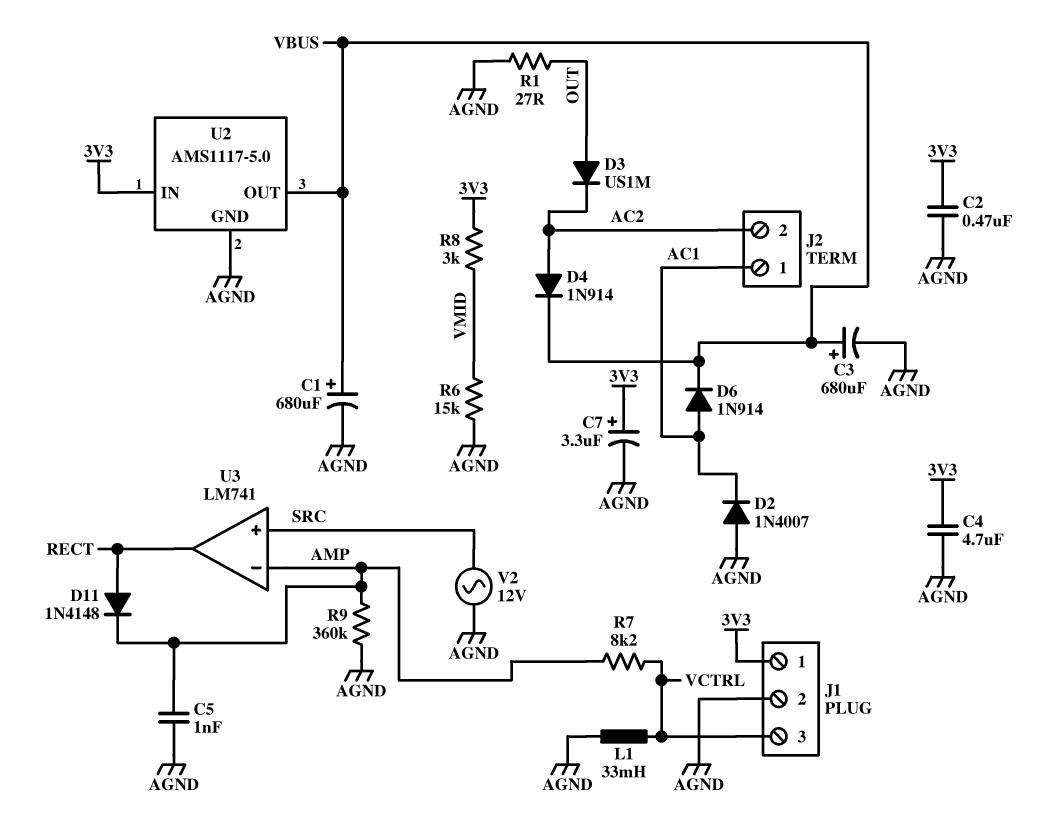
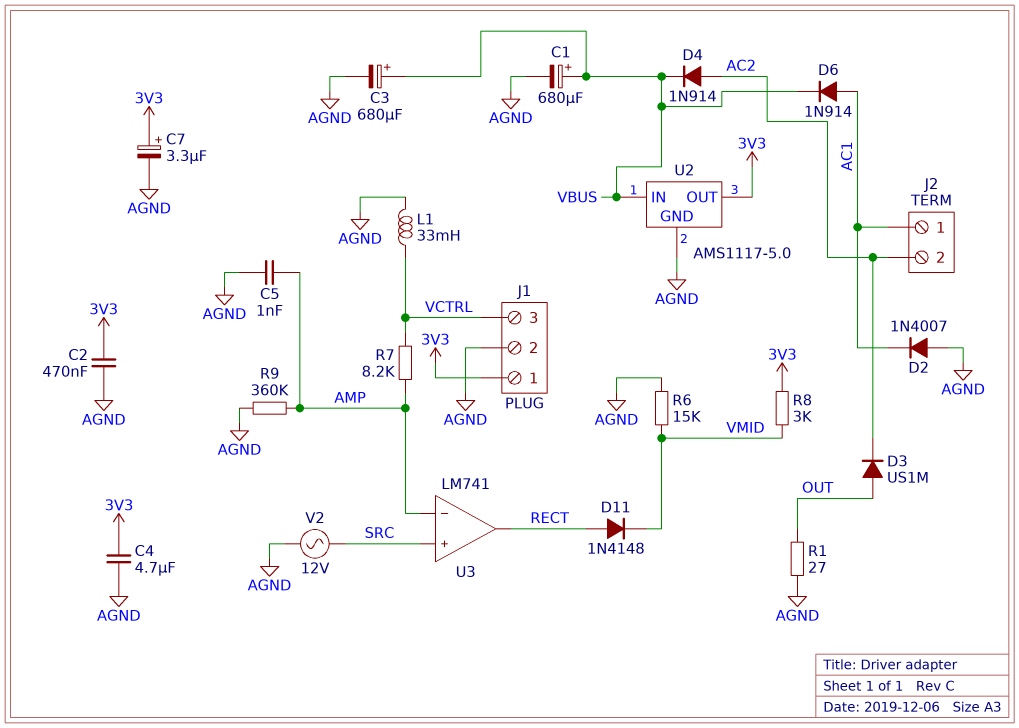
D11: diode 1N4148 (A RECT, K AMP) -> diode 1N4148 (A RECT, K VMID)
U2 pin IN: 3V3 -> VBUS
U2 pin OUT: VBUS -> 3V3

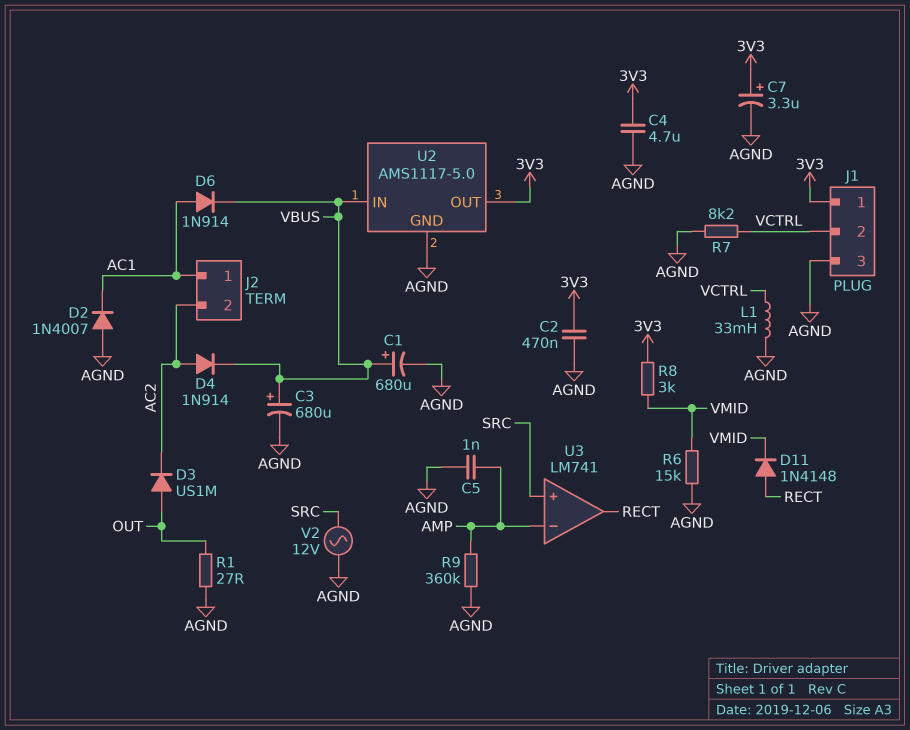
J1 pin 2: AGND -> VCTRL
J1 pin 3: VCTRL -> AGND
R7: 8.2k (AMP, VCTRL) -> 8.2k (AGND, VCTRL)

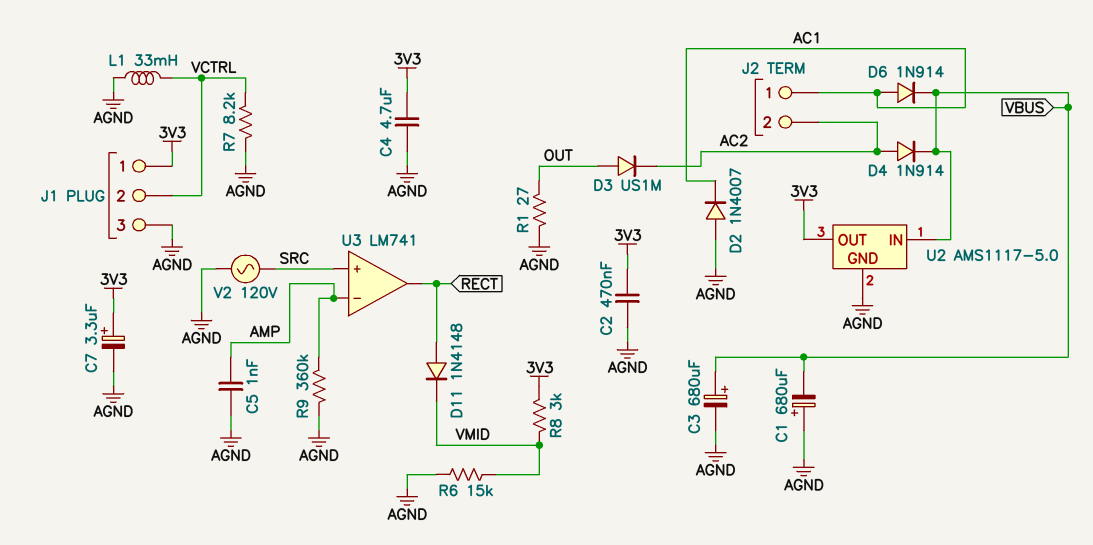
C1: 680uF (plus VBUS, minus AGND) -> 680uF (plus AGND, minus VBUS)
V2: AC 12V (AGND, SRC) -> AC 120V (AGND, SRC)

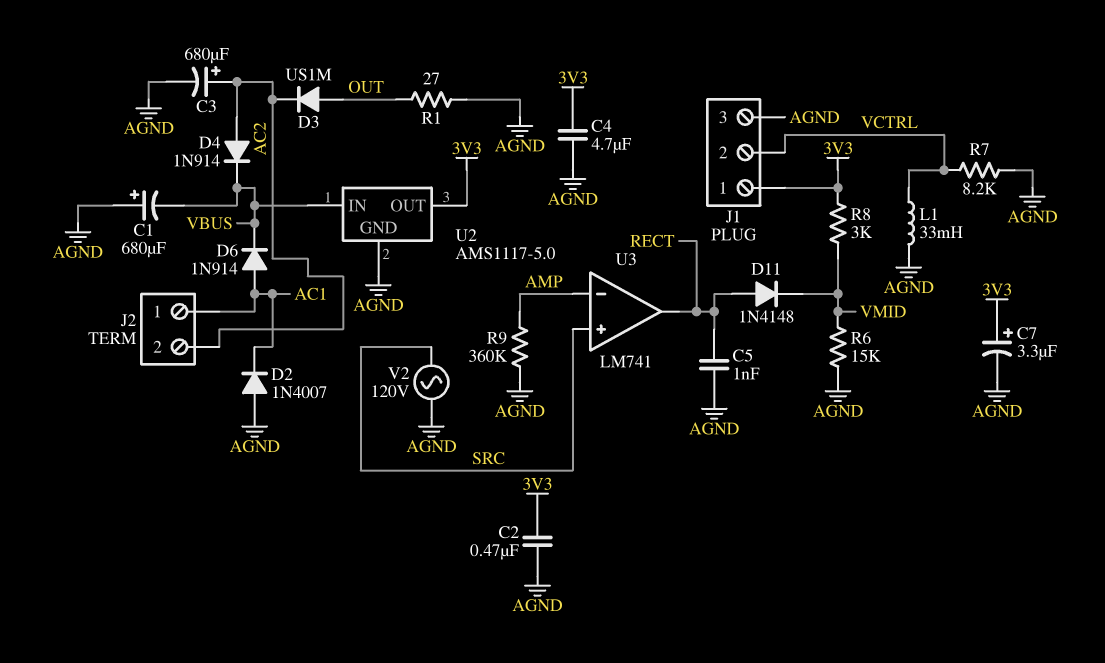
C3: 680uF (plus VBUS, minus AGND) -> 680uF (plus AC2, minus AGND)
C5: 1nF (AGND, AMP) -> 1nF (AGND, RECT)

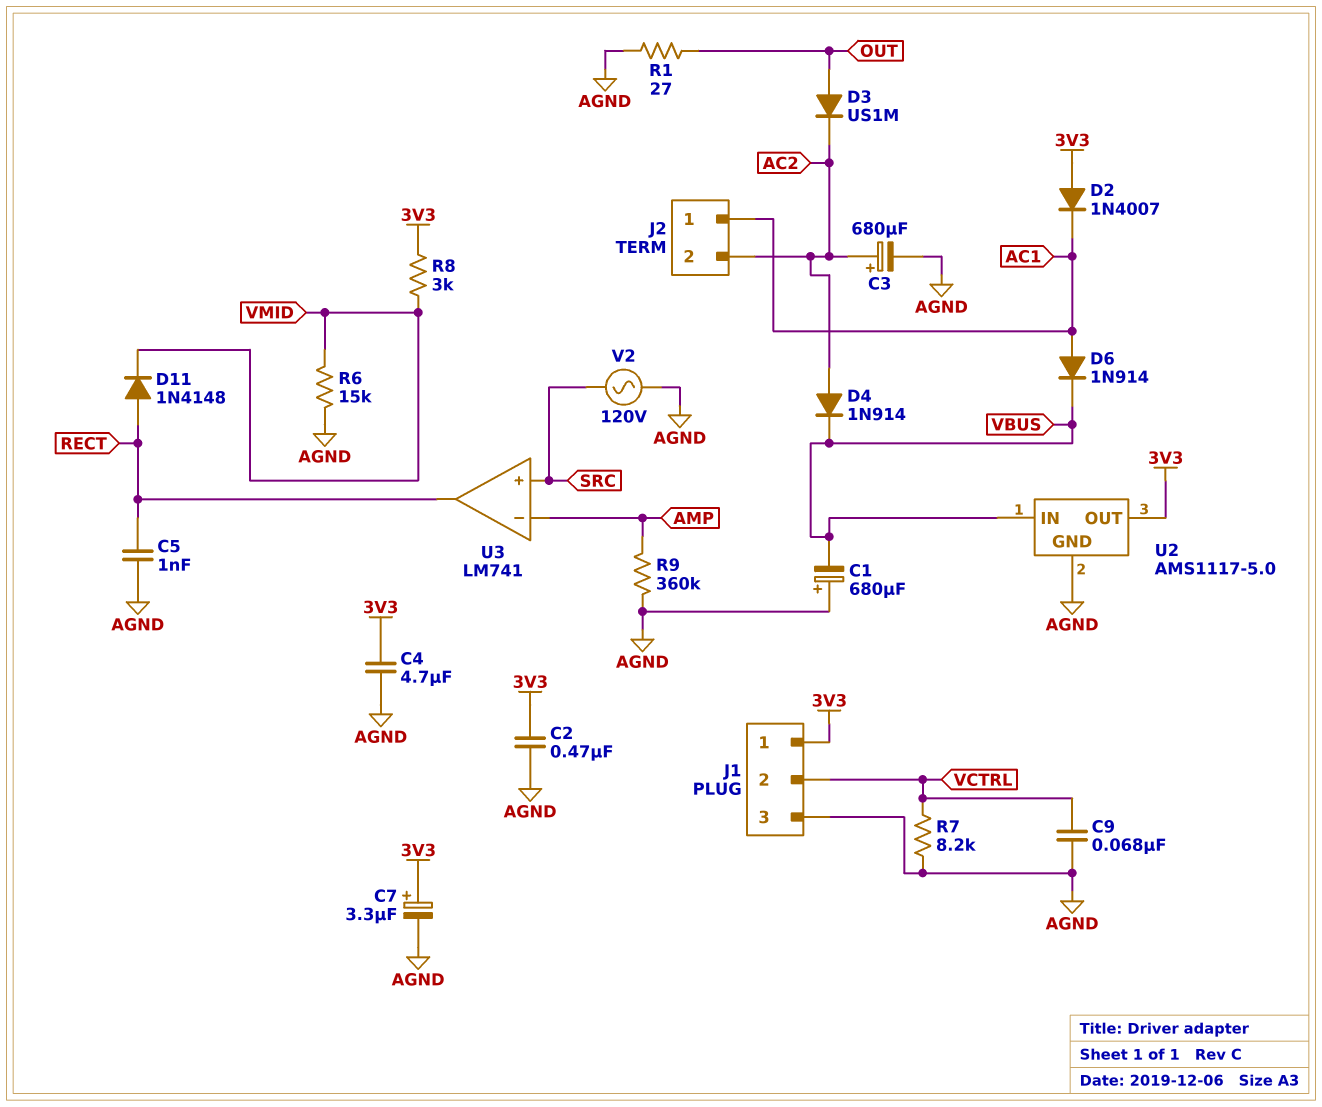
C9: none -> 68nF (AGND, VCTRL)
D2: diode 1N4007 (A AGND, K AC1) -> diode 1N4007 (A 3V3, K AC1)
L1: 33mH (AGND, VCTRL) -> none

